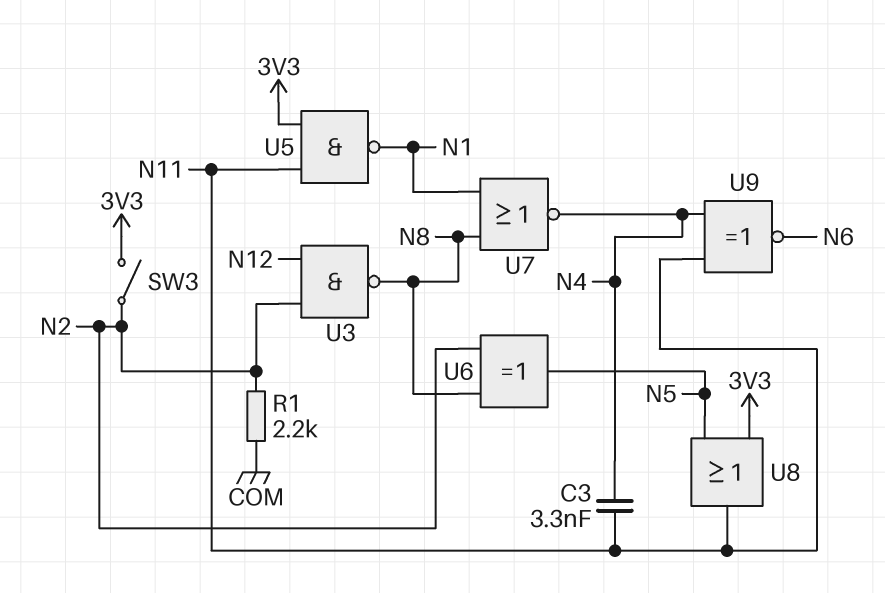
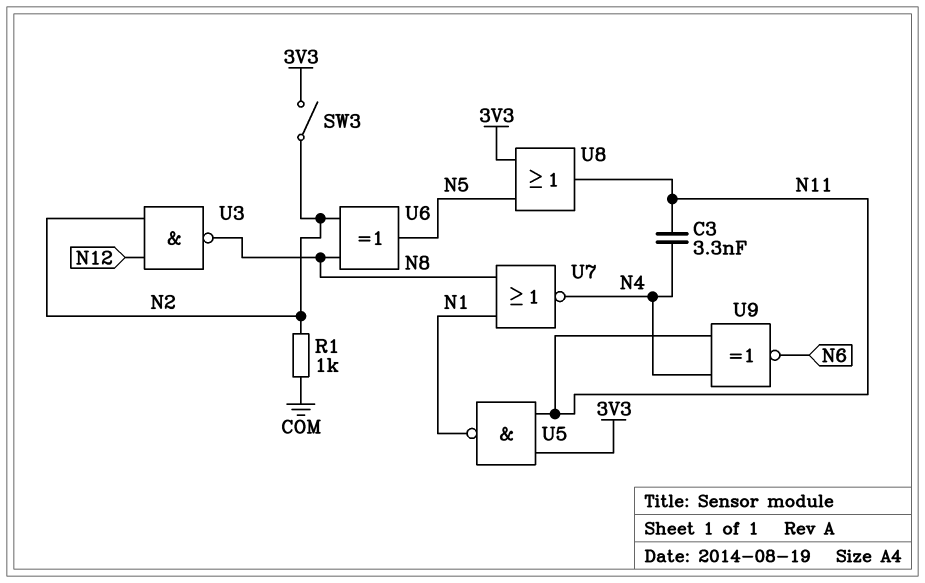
R1: 2.2k (COM, N2) -> 1k (COM, N2)

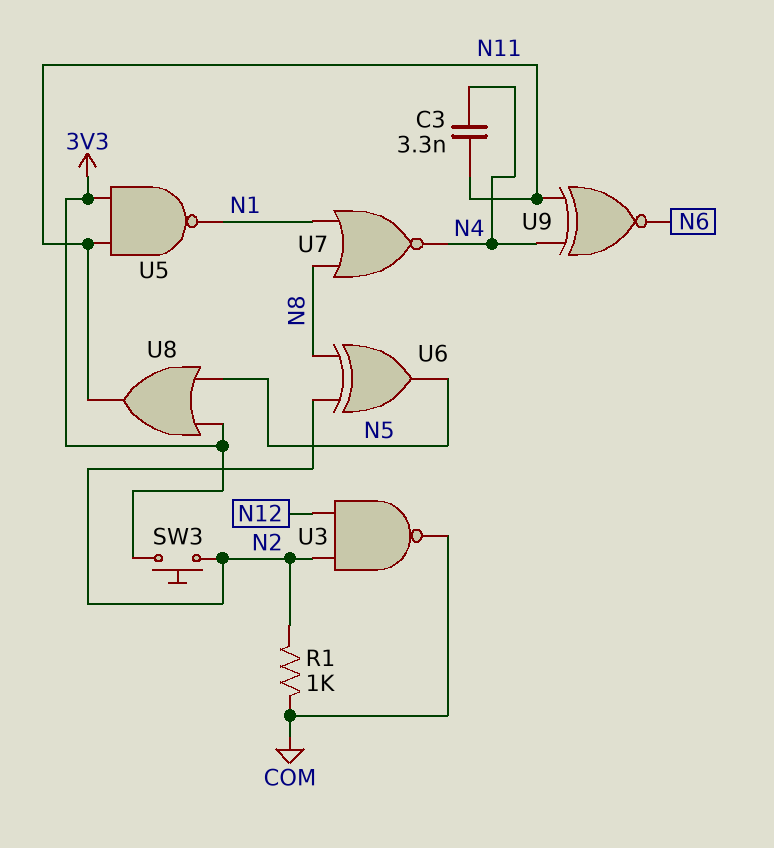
SW3: switch (3V3, N2) -> button (3V3, N2)
U3: NAND (in N2, in N12, out N8) -> NAND (in N2, in N12, out COM)

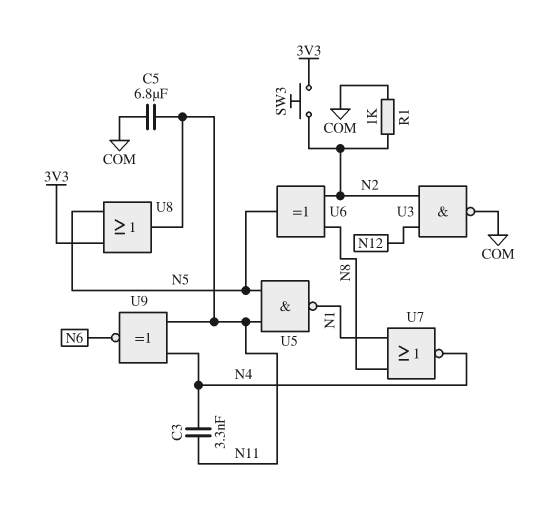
C5: none -> 6.8uF (COM, N11)
U5: NAND (in 3V3, in N11, out N1) -> NAND (in N5, in N11, out N1)

